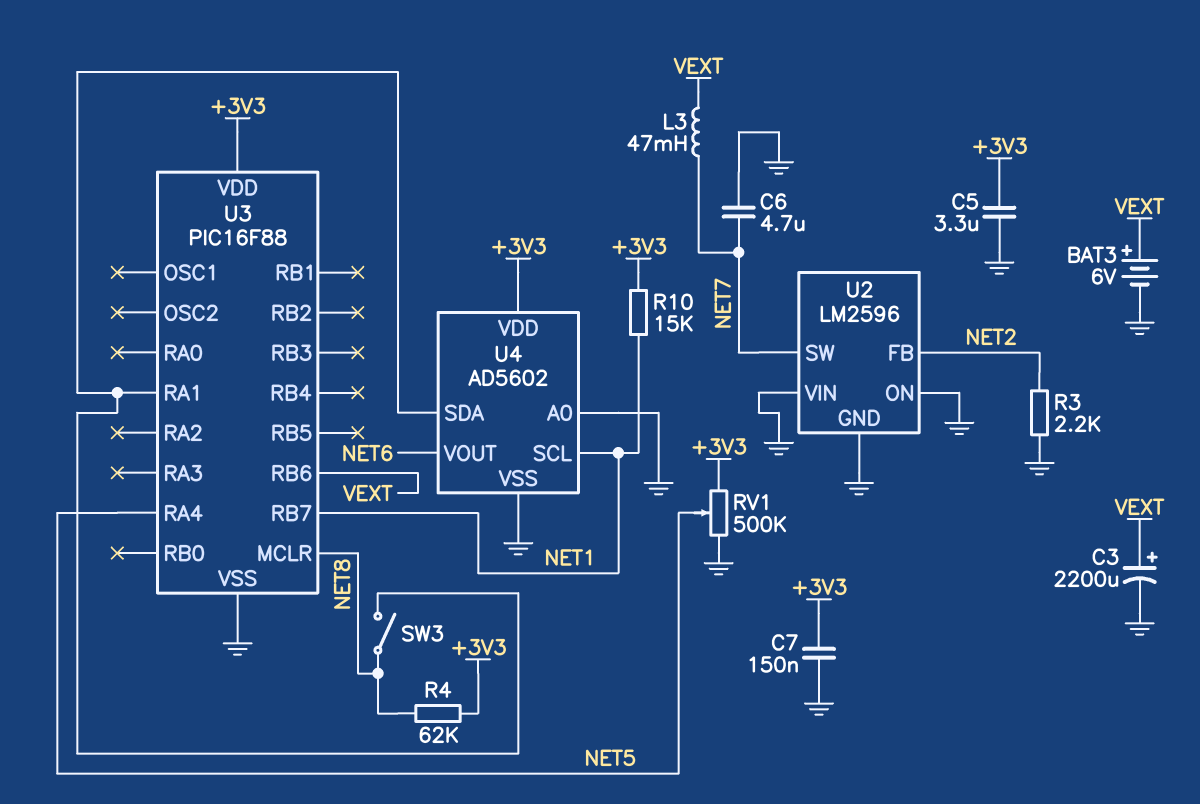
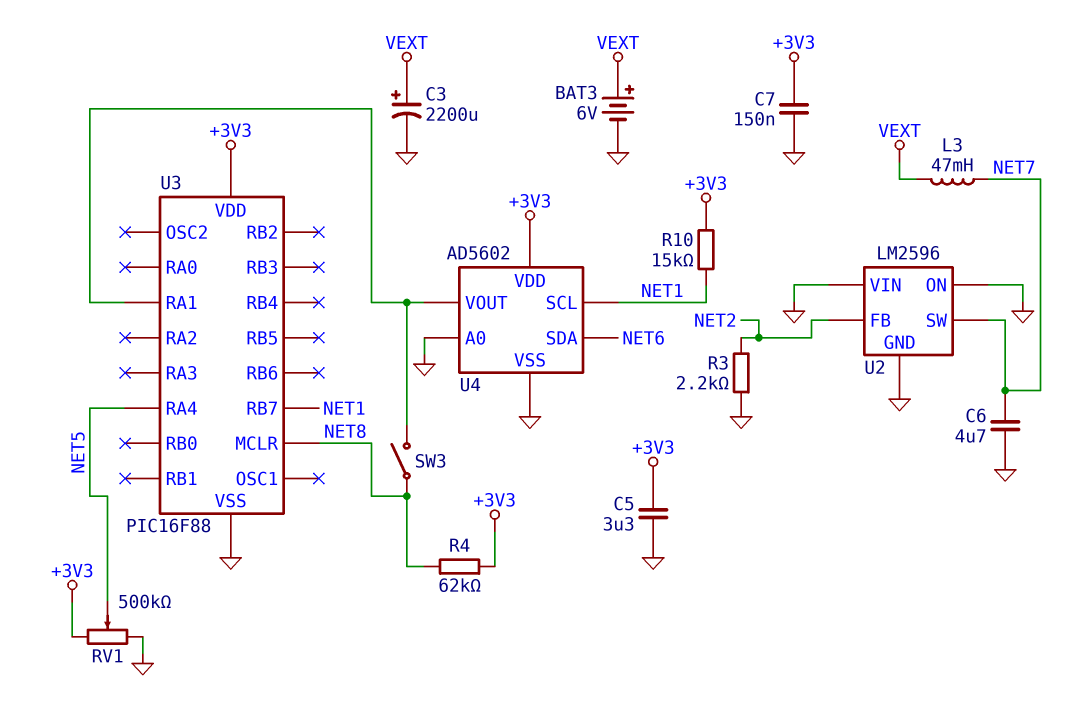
U3 pin RB6: VEXT -> none
U4 pin SDA: U3/RA1 -> NET6
U4 pin VOUT: NET6 -> U3/RA1

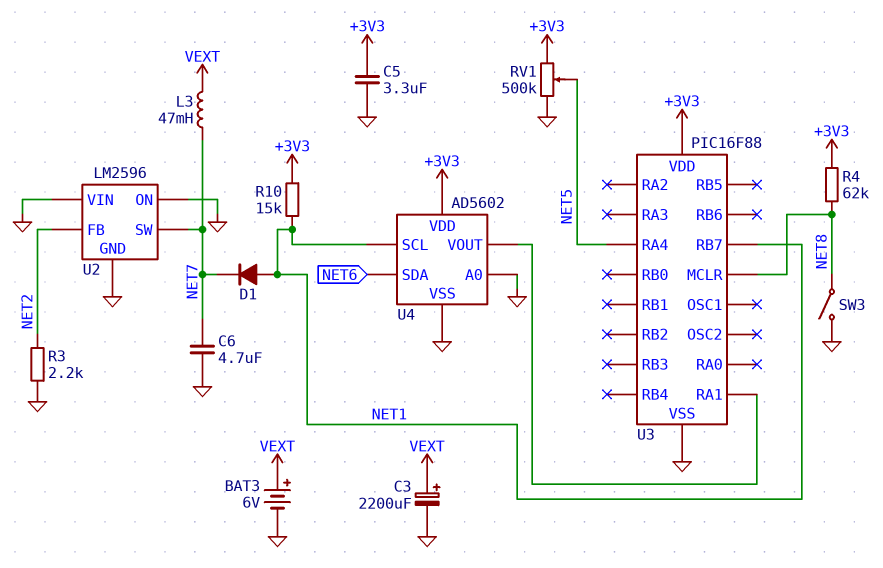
C7: 150nF (+3V3, GND) -> none
D1: none -> diode (A NET1, K NET7)
SW3: switch (NET8, U3/RA1) -> switch (GND, NET8)

